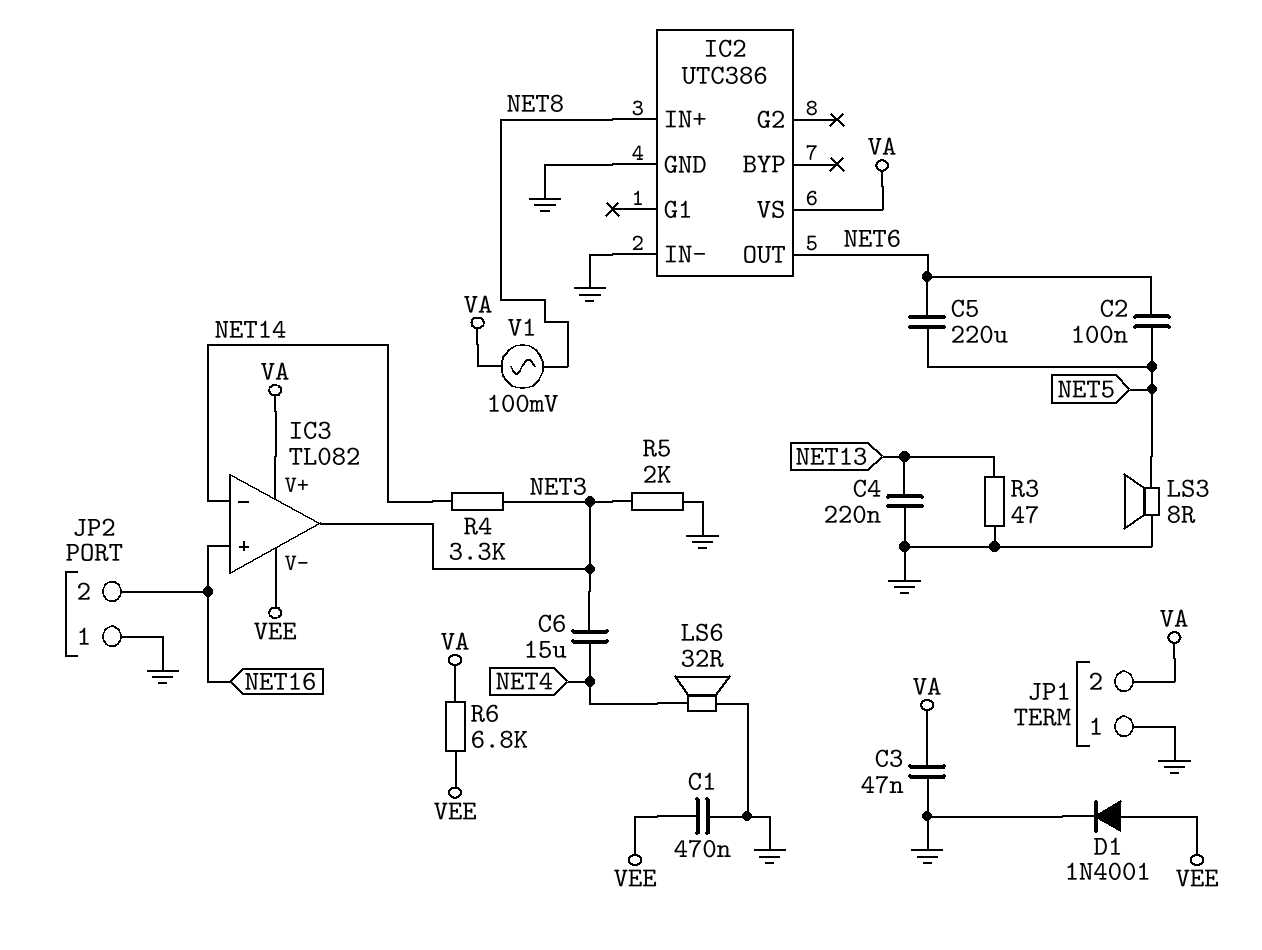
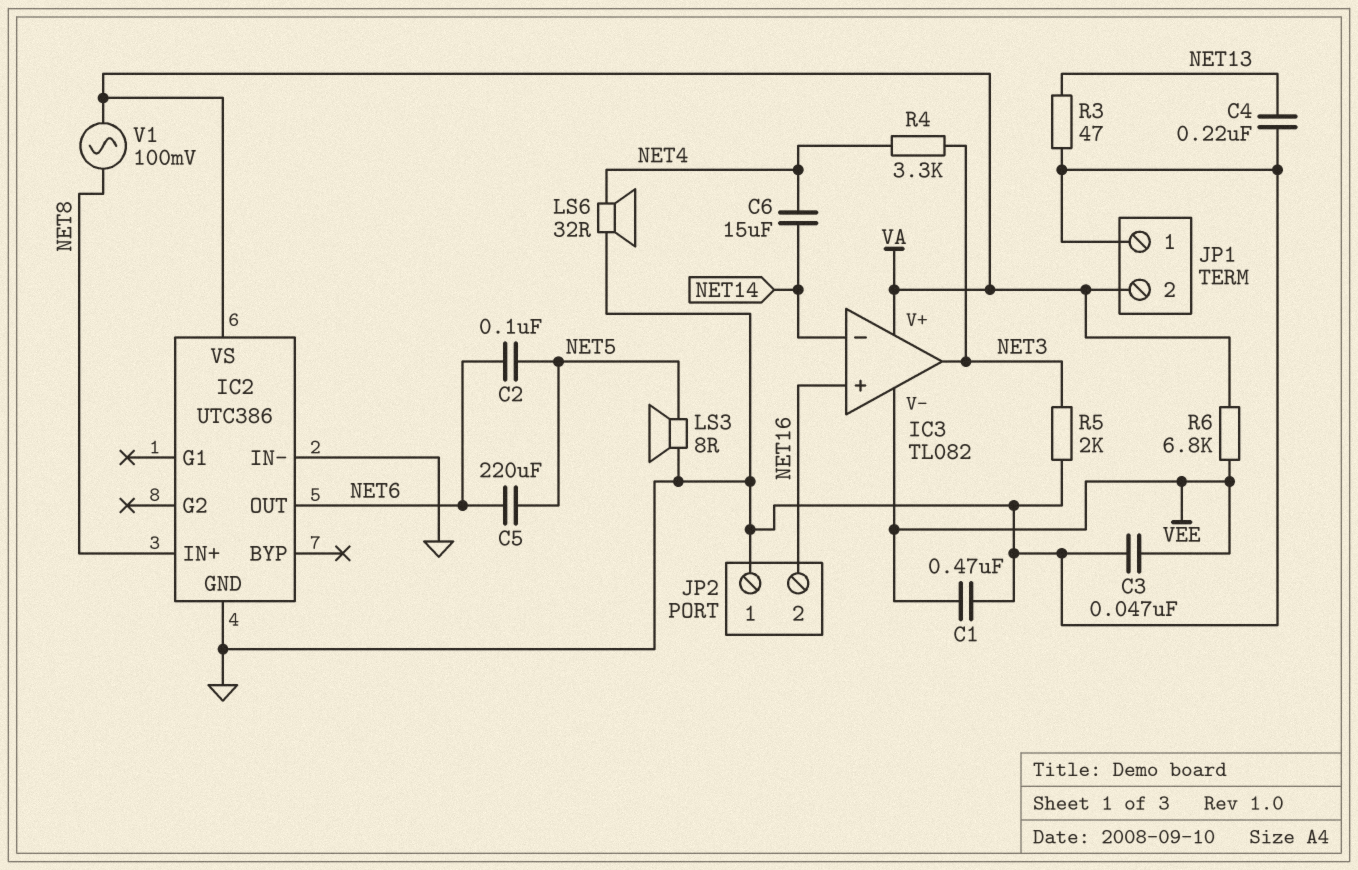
C3: 47nF (GND, VA) -> 47nF (GND, VEE)
C6: 15uF (NET3, NET4) -> 15uF (NET4, NET14)
D1: diode 1N4001 (A VEE, K GND) -> none
R4: 3.3k (NET3, NET14) -> 3.3k (NET3, NET4)

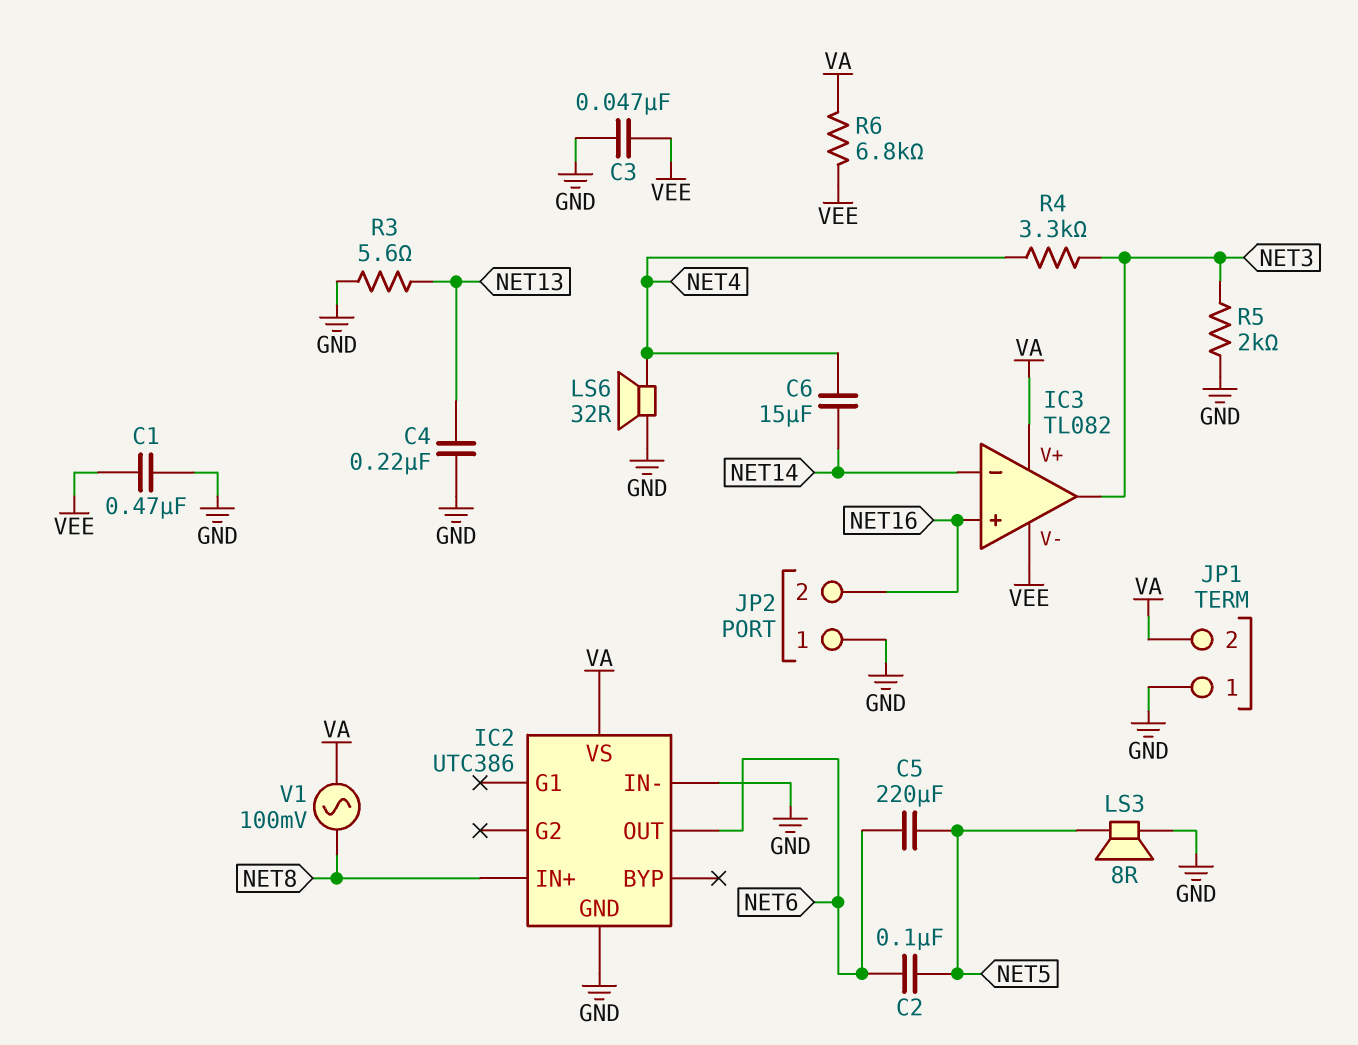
R3: 47 (GND, NET13) -> 5.6 (GND, NET13)

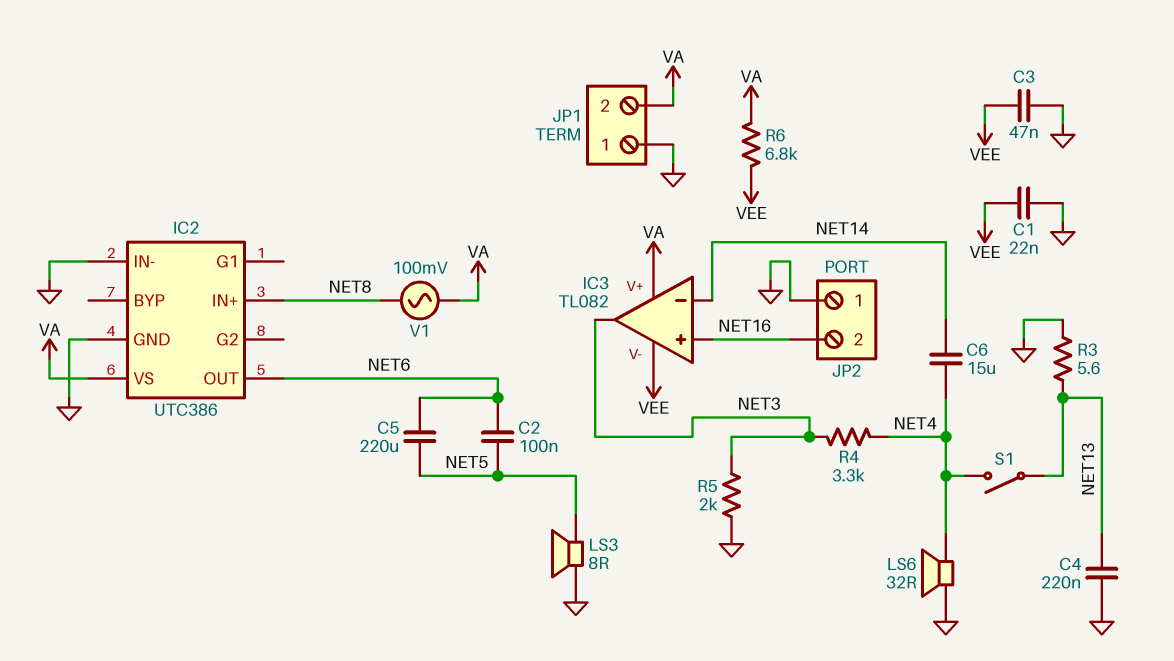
C1: 470nF (GND, VEE) -> 22nF (GND, VEE)
S1: none -> switch (NET4, NET13)

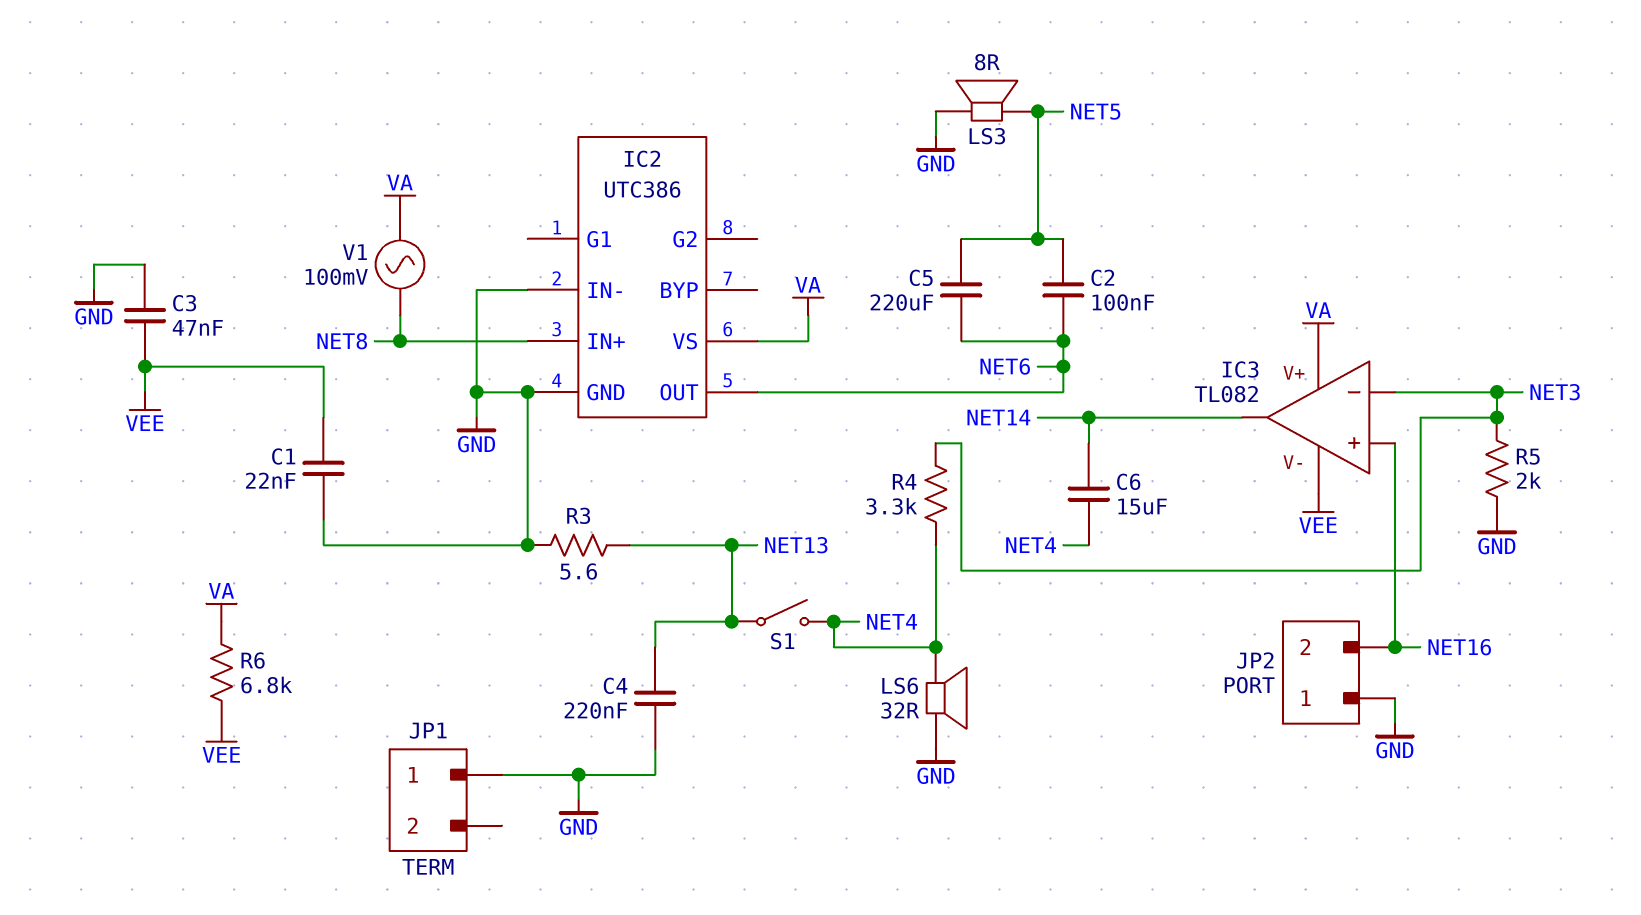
IC3 pin in-: NET14 -> NET3
IC3 pin out: NET3 -> NET14
JP1 pin 2: VA -> none

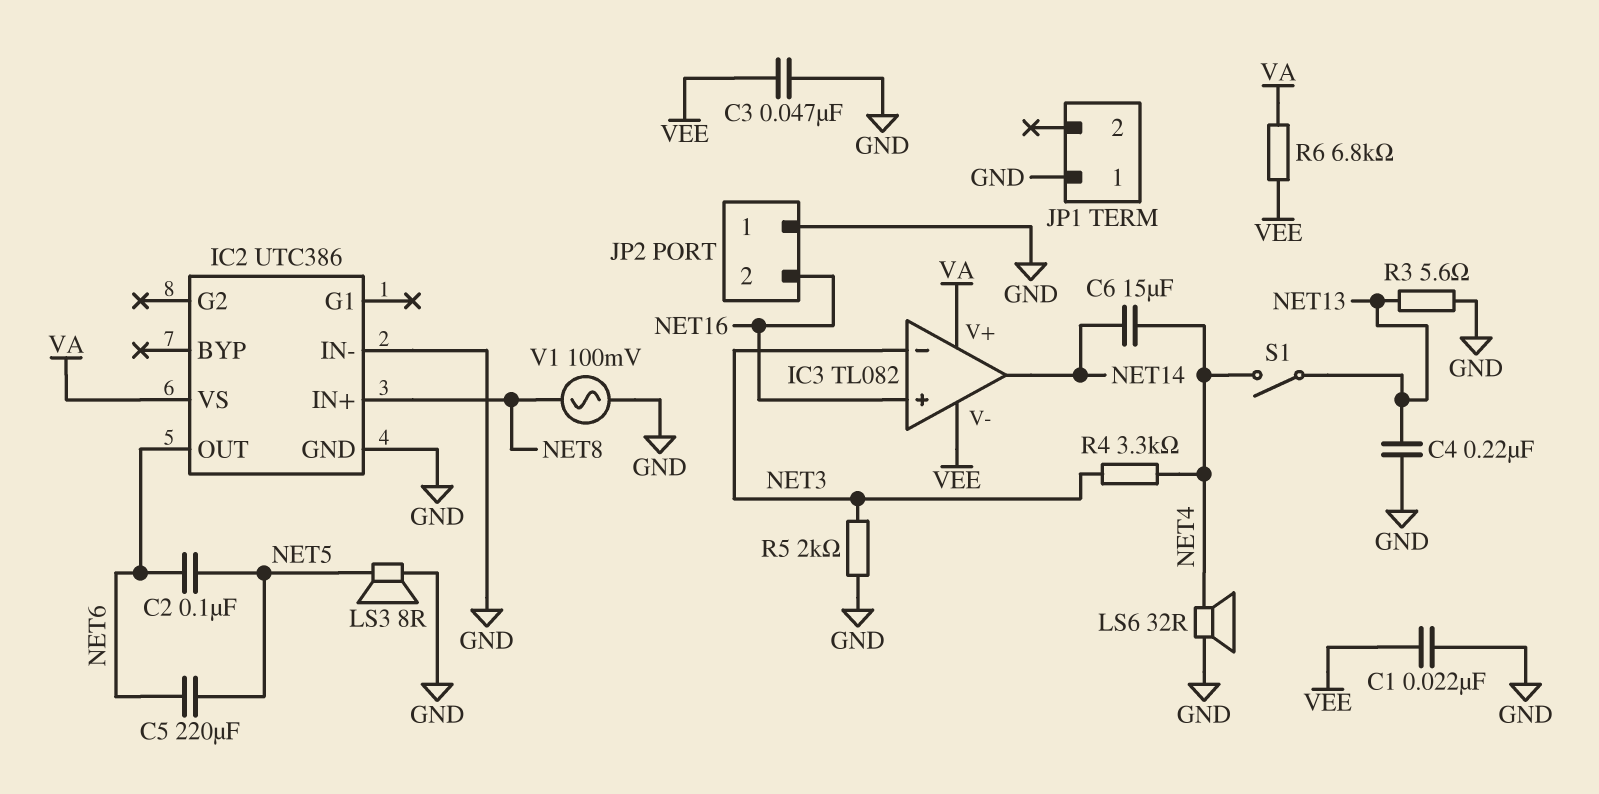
V1: AC 100mV (NET8, VA) -> AC 100mV (GND, NET8)

